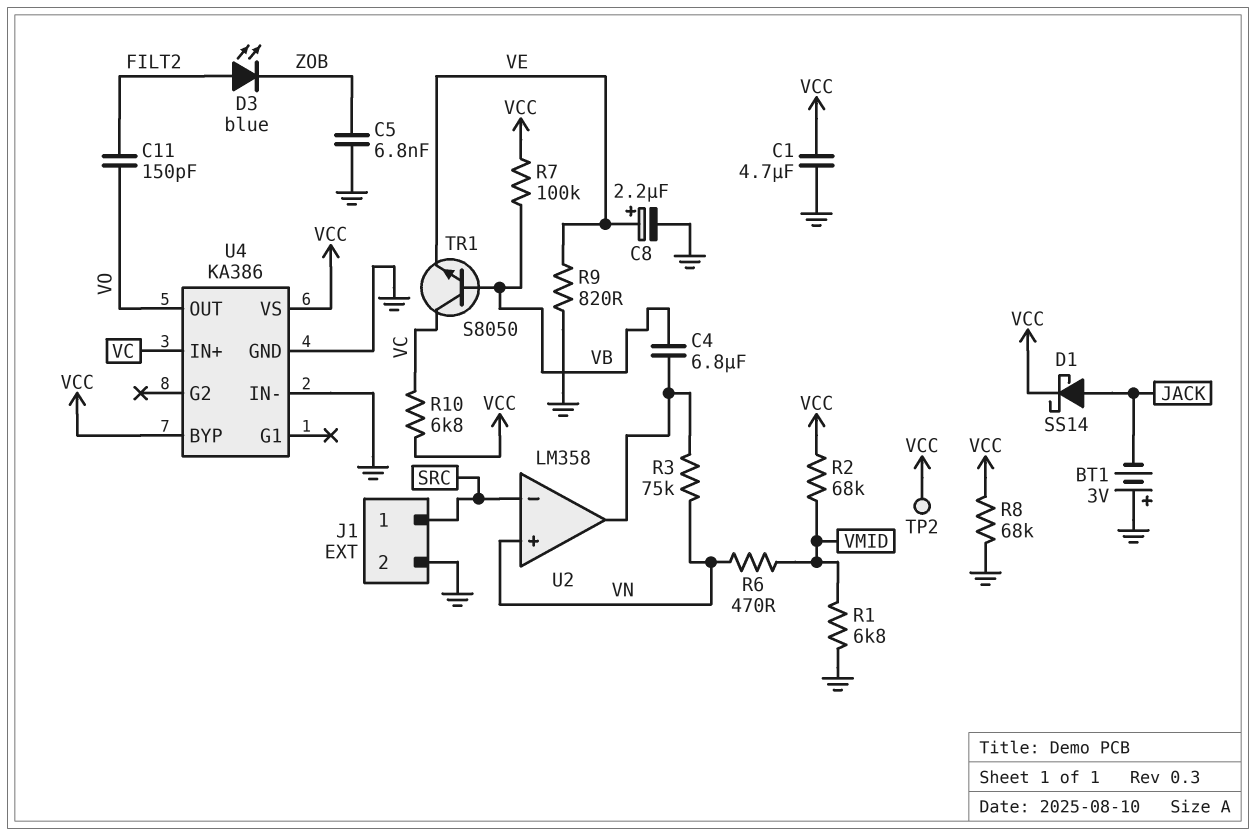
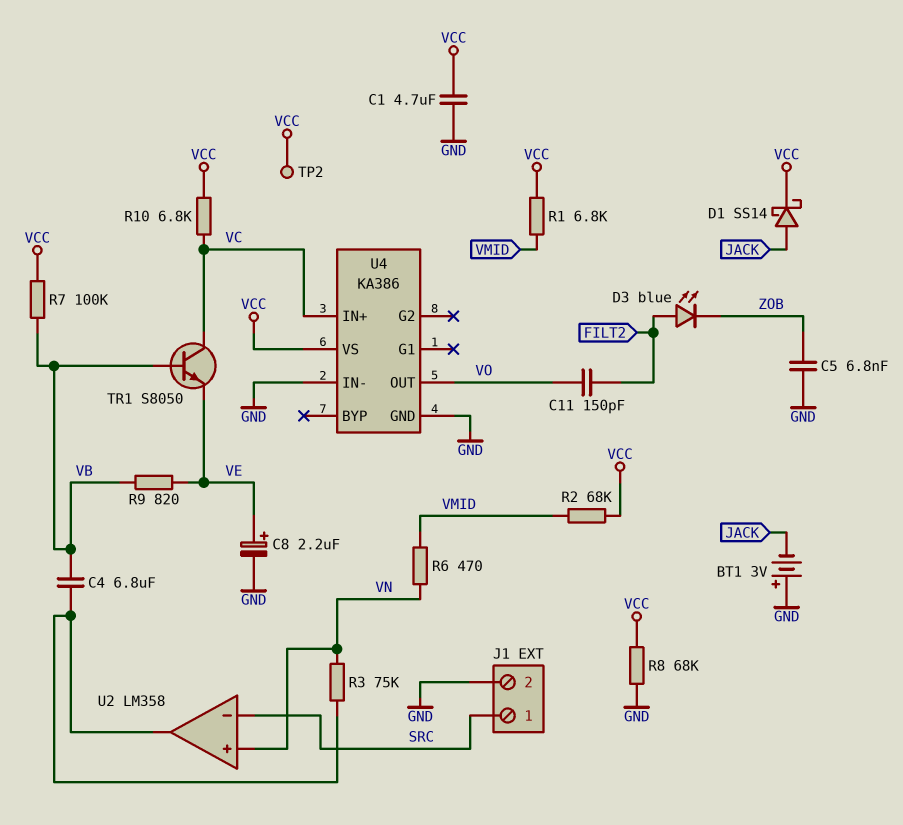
R1: 6.8k (GND, VMID) -> 6.8k (VCC, VMID)
R9: 820 (GND, VE) -> 820 (VB, VE)
U4 pin BYP: VCC -> none

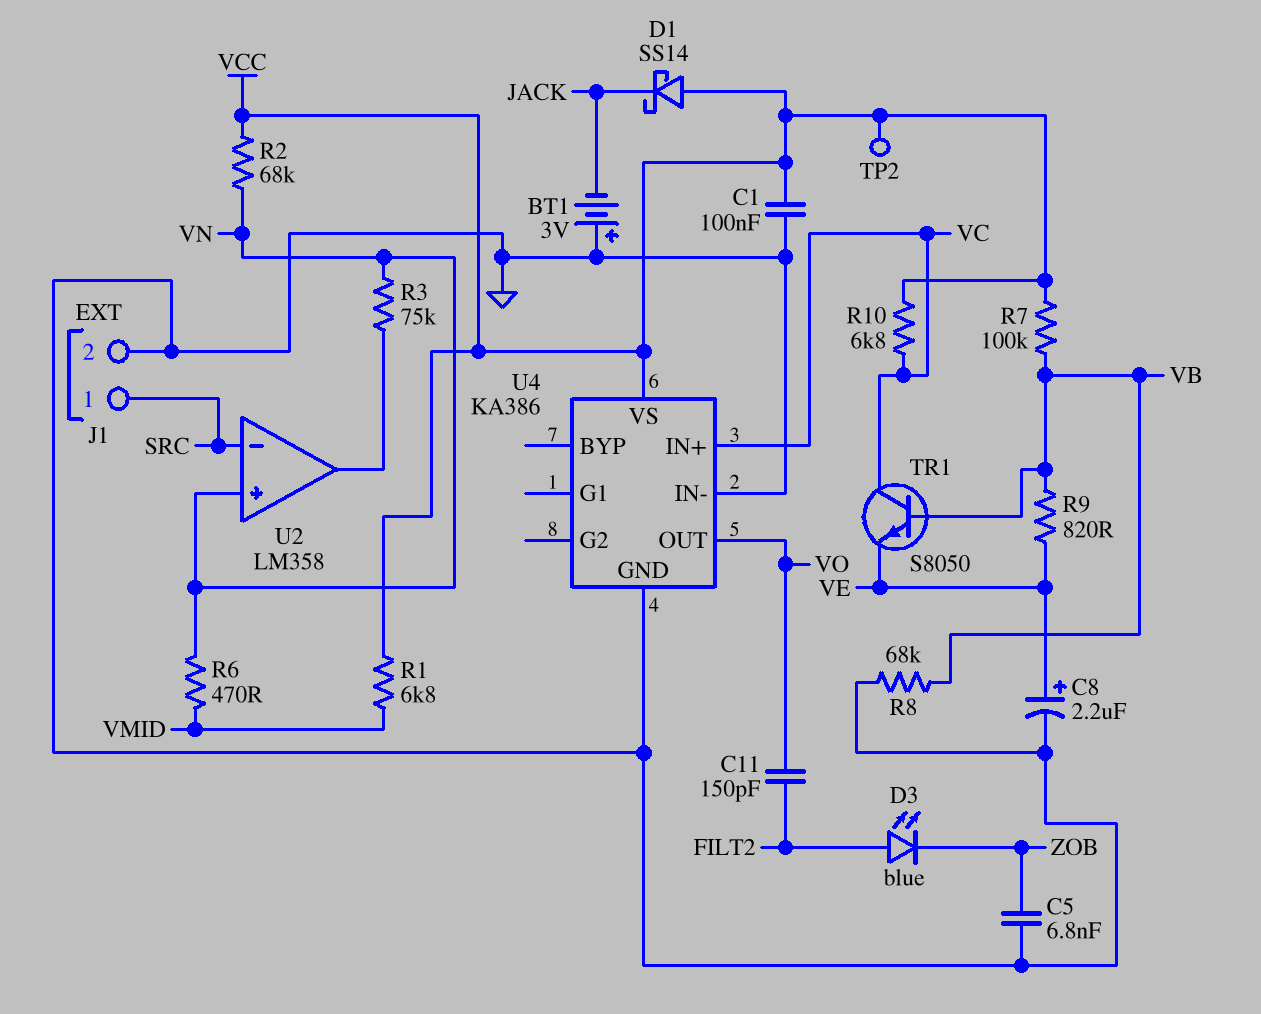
C1: 4.7uF (GND, VCC) -> 100nF (GND, VCC)
C4: 6.8uF (U2/out, VB) -> none
D1: schottky SS14 (A JACK, K VCC) -> schottky SS14 (A VCC, K JACK)
R2: 68k (VCC, VMID) -> 68k (VCC, VN)
R8: 68k (GND, VCC) -> 68k (GND, VB)

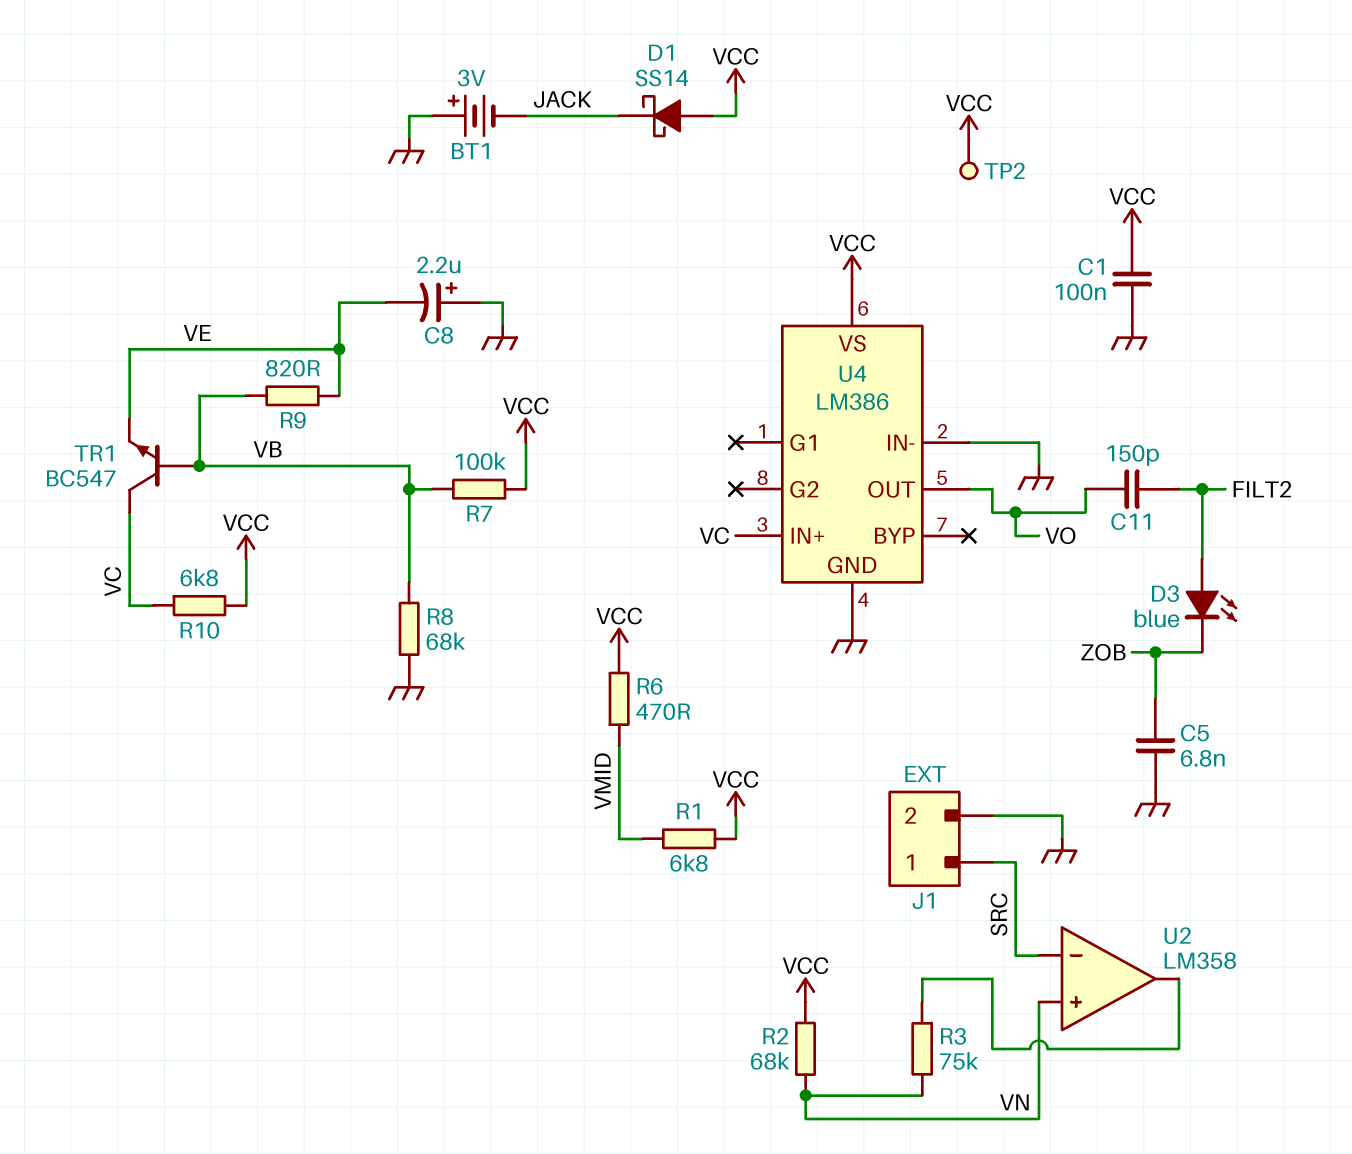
C8: 2.2uF (plus VE, minus GND) -> 2.2uF (plus GND, minus VE)
R6: 470 (VMID, VN) -> 470 (VCC, VMID)
TR1: NPN S8050 (B VB, C VC, E VE) -> NPN BC547 (B VB, C VC, E VE)
U4: KA386 -> LM386

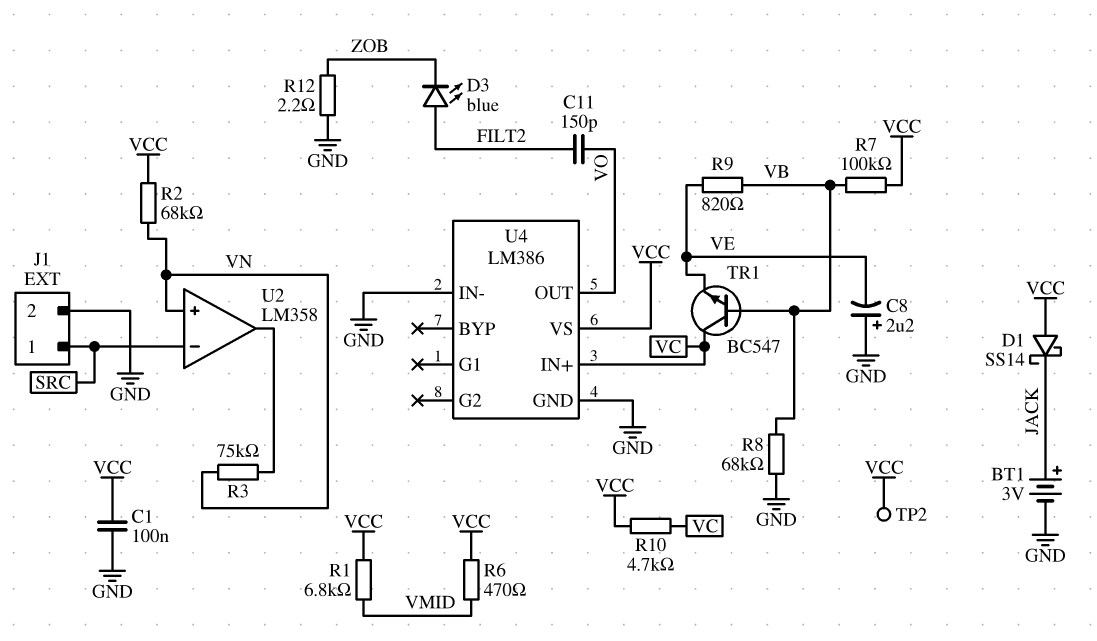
BT1: 3V (plus GND, minus JACK) -> 3V (plus JACK, minus GND)
C5: 6.8nF (GND, ZOB) -> none
R10: 6.8k (VC, VCC) -> 4.7k (VC, VCC)
R12: none -> 2.2 (GND, ZOB)

